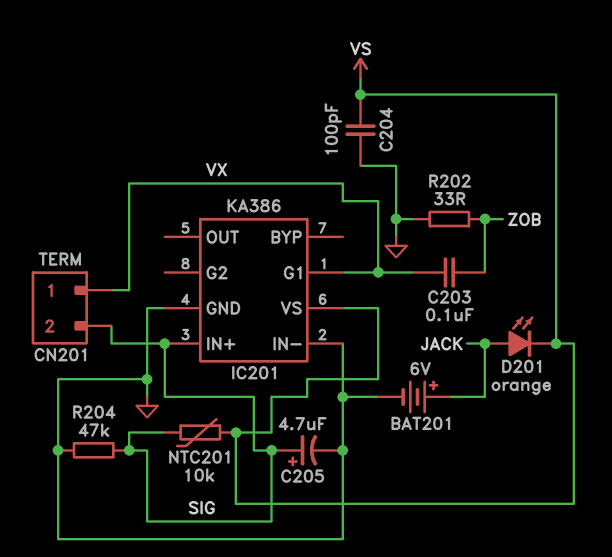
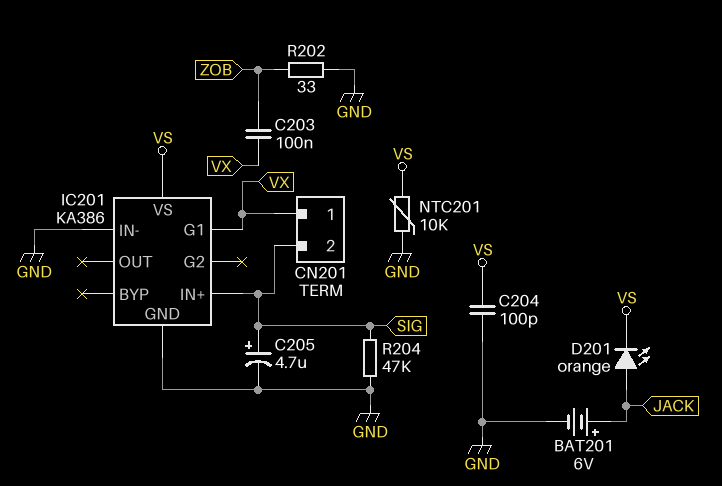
NTC201: 10k (SIG, VS) -> 10k (GND, VS)

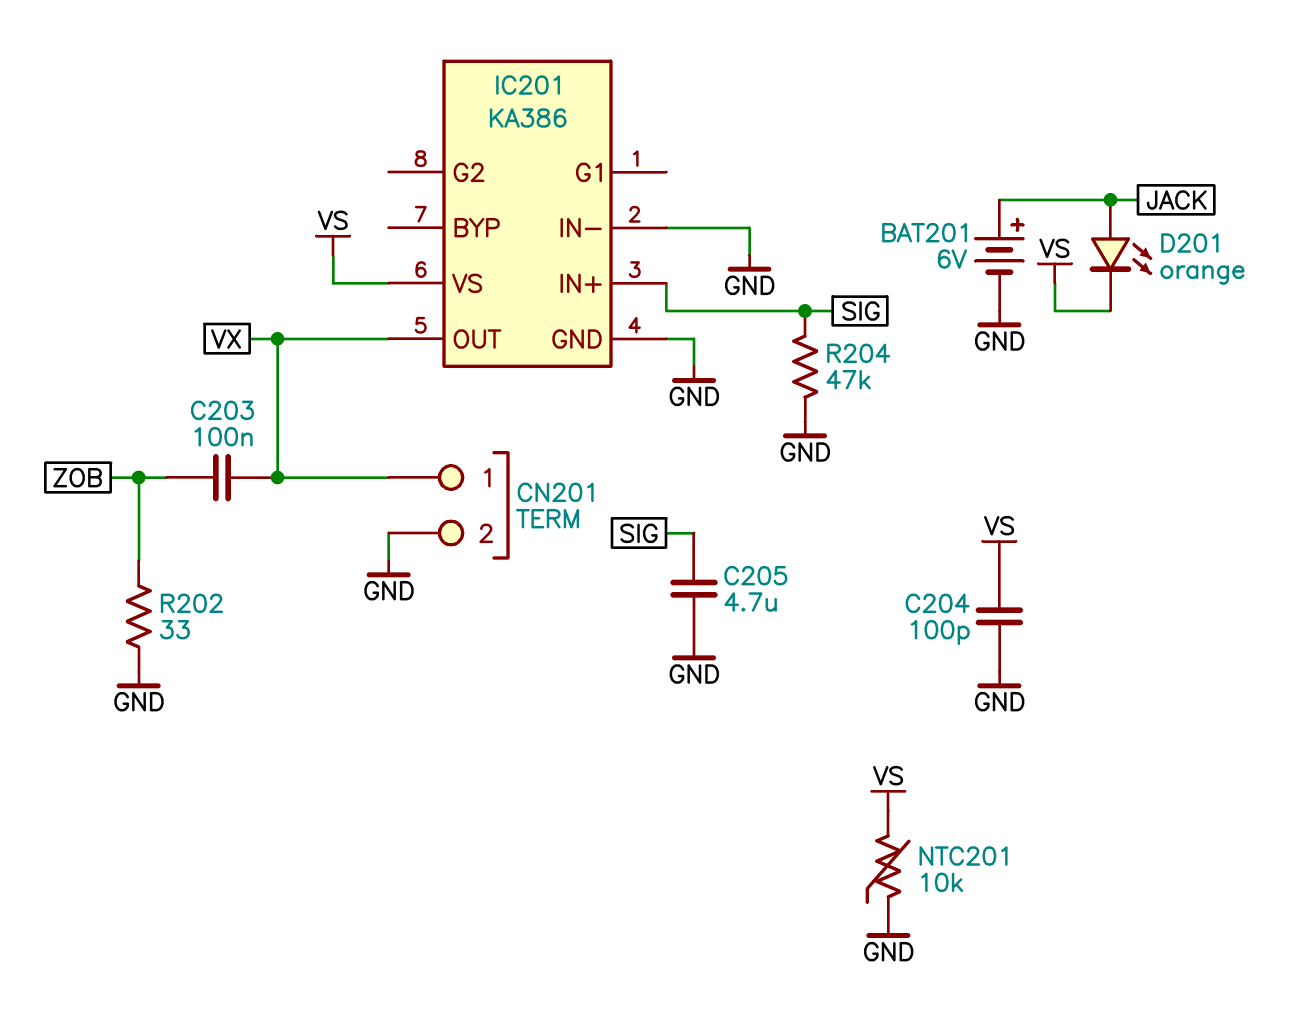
C205: 4.7uF (plus SIG, minus GND) -> 4.7uF (GND, SIG)
CN201 pin 2: SIG -> GND
IC201 pin G1: VX -> none
IC201 pin OUT: none -> VX

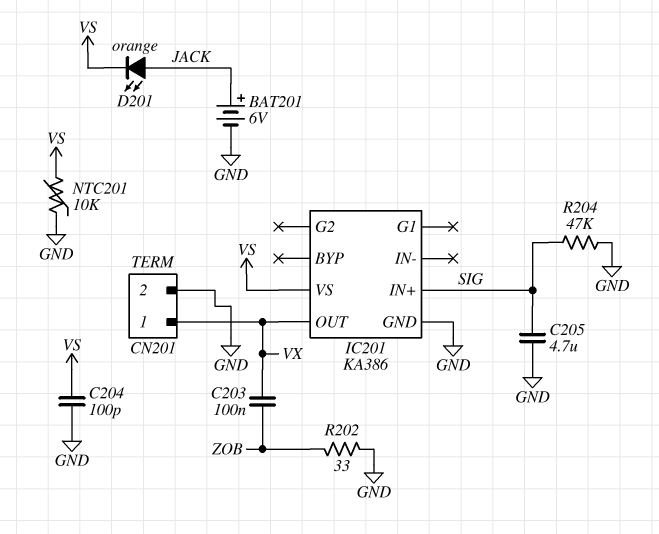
IC201 pin IN-: GND -> none

